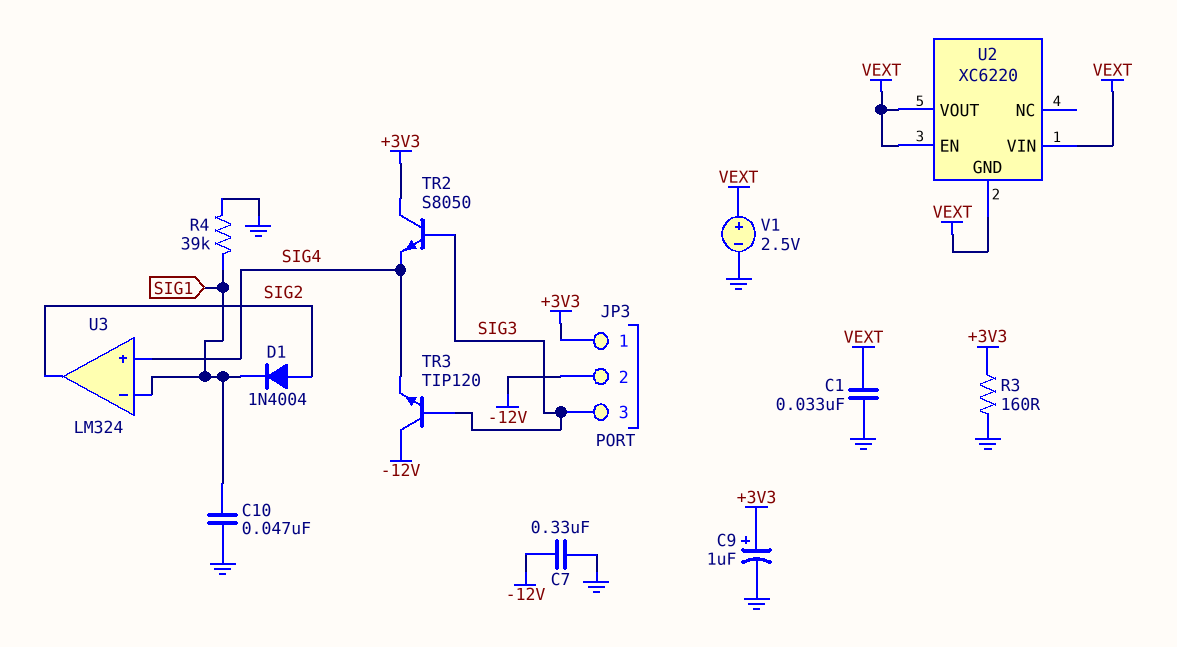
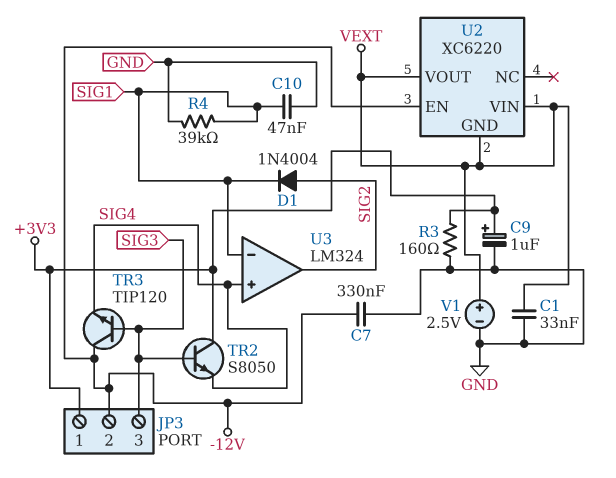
U2 pin EN: VEXT -> -12V

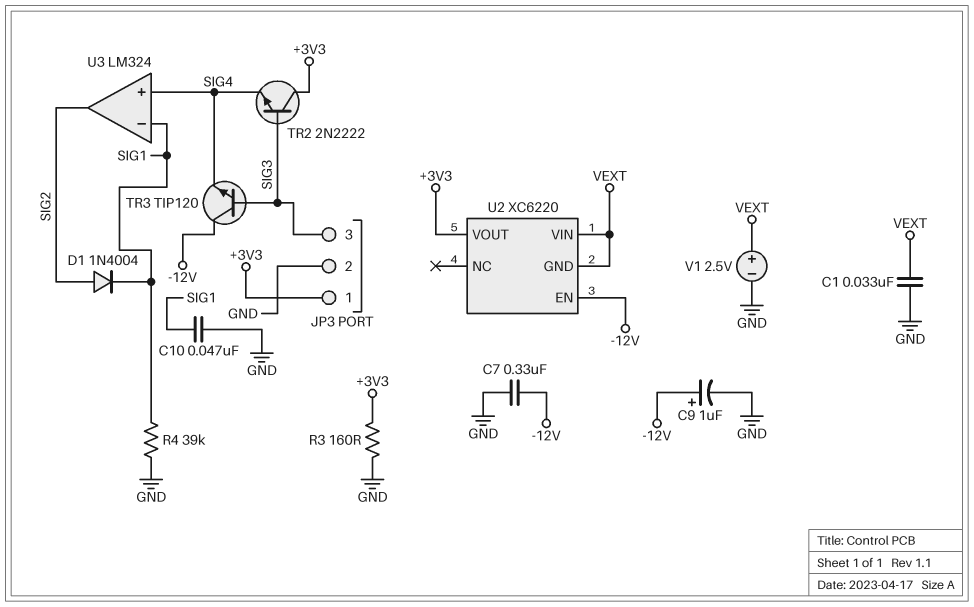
C9: 1uF (plus +3V3, minus GND) -> 1uF (plus -12V, minus GND)
JP3 pin 2: -12V -> GND
TR2: NPN S8050 (B SIG3, C +3V3, E SIG4) -> NPN 2N2222 (B SIG3, C +3V3, E SIG4)
U2 pin VOUT: VEXT -> +3V3

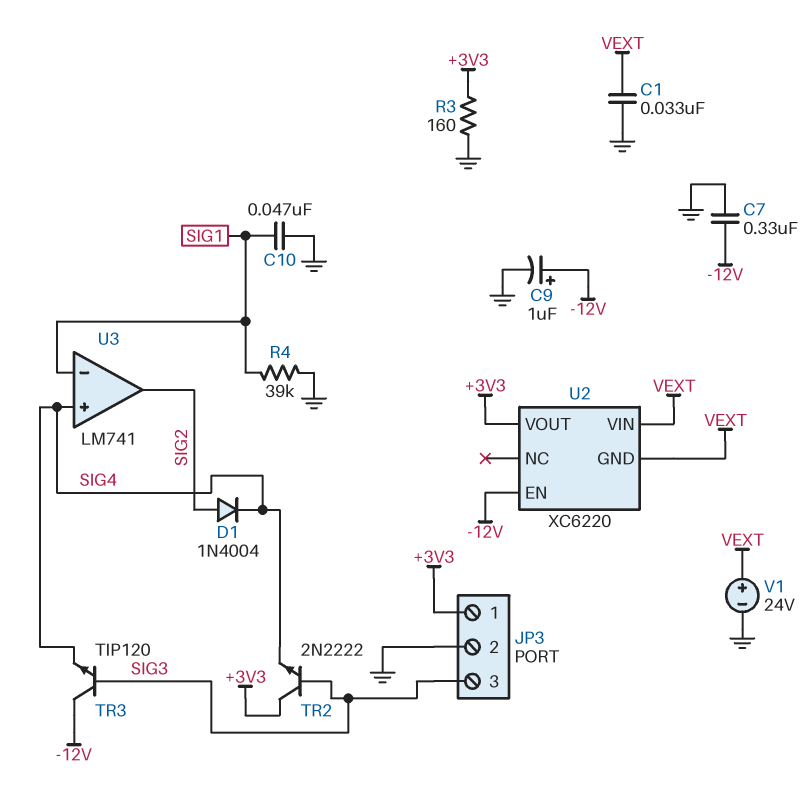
D1: diode 1N4004 (A SIG2, K SIG1) -> diode 1N4004 (A SIG2, K SIG4)
U3: LM324 -> LM741
V1: 2.5V (plus VEXT, minus GND) -> 24V (plus VEXT, minus GND)

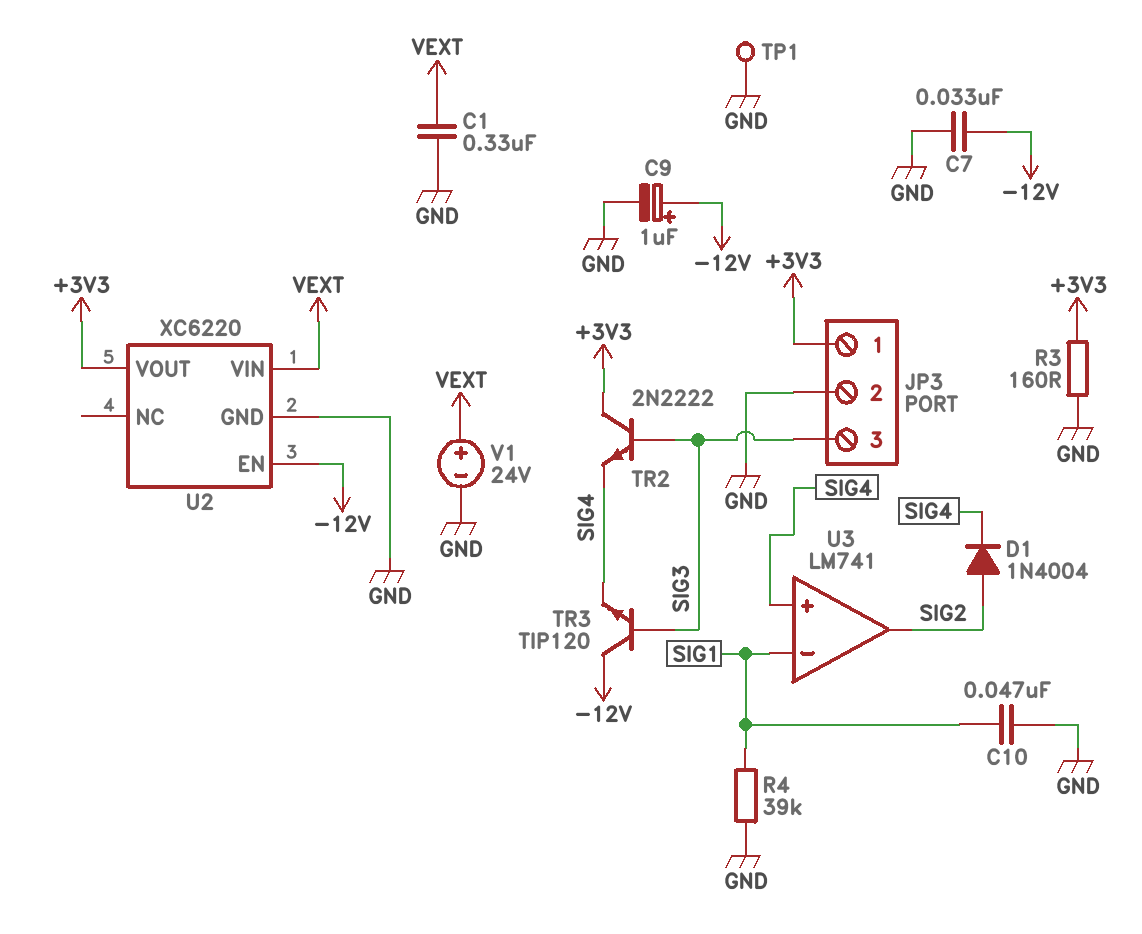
C1: 33nF (GND, VEXT) -> 330nF (GND, VEXT)
C7: 330nF (-12V, GND) -> 33nF (-12V, GND)
TP1: none -> test point (GND)
U2 pin GND: VEXT -> GND

